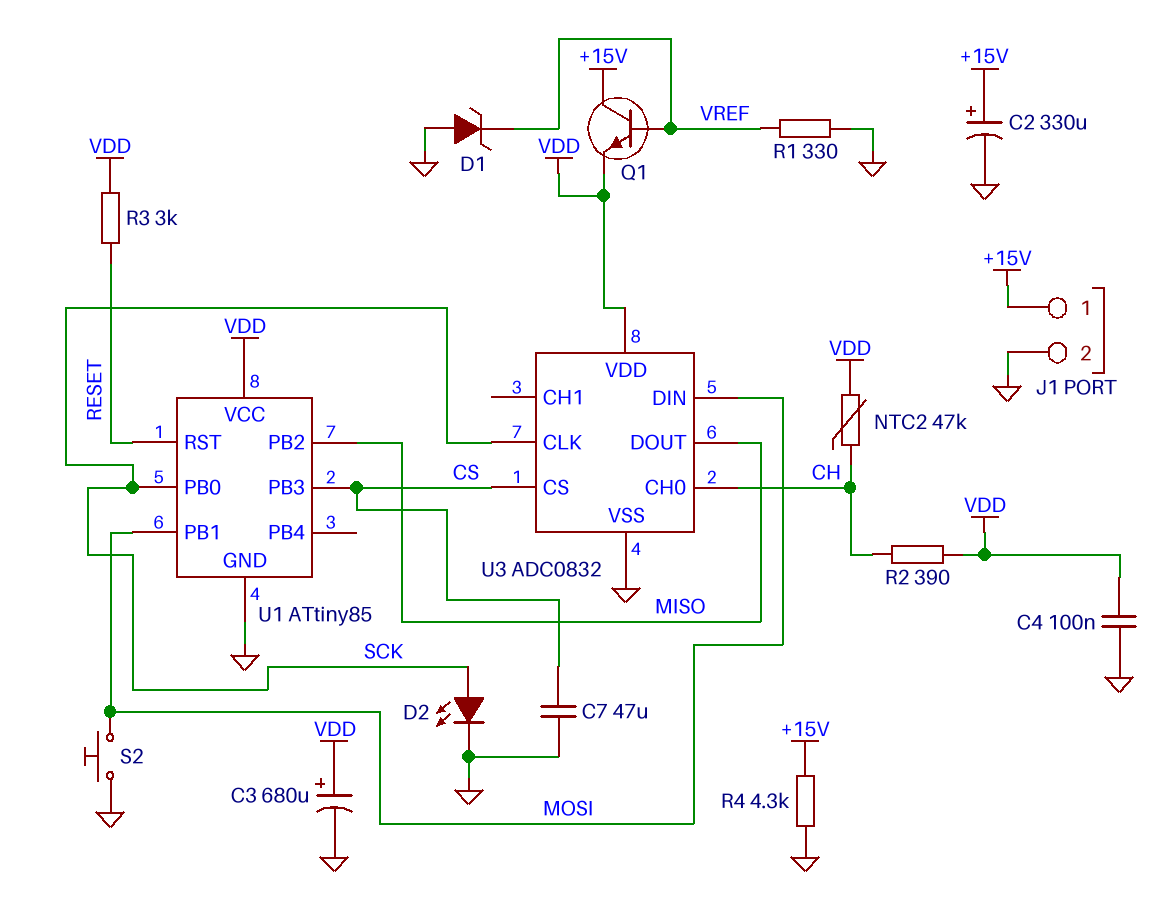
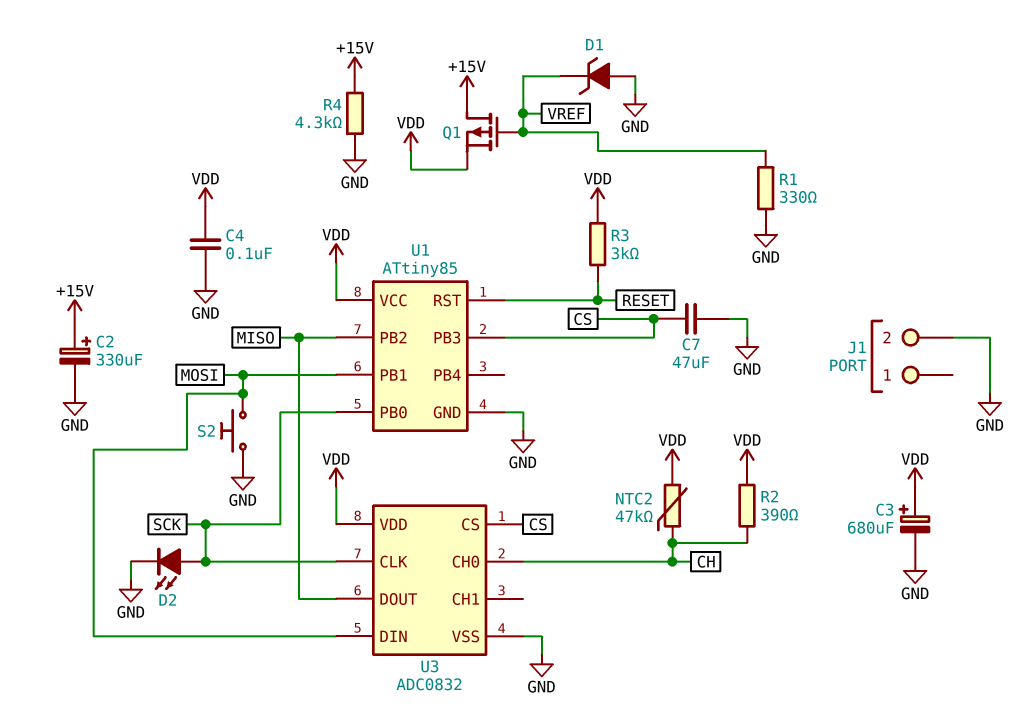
J1 pin 1: +15V -> none
Q1: NPN (B VREF, C +15V, E VDD) -> PMOS (G VREF, D +15V, S VDD)

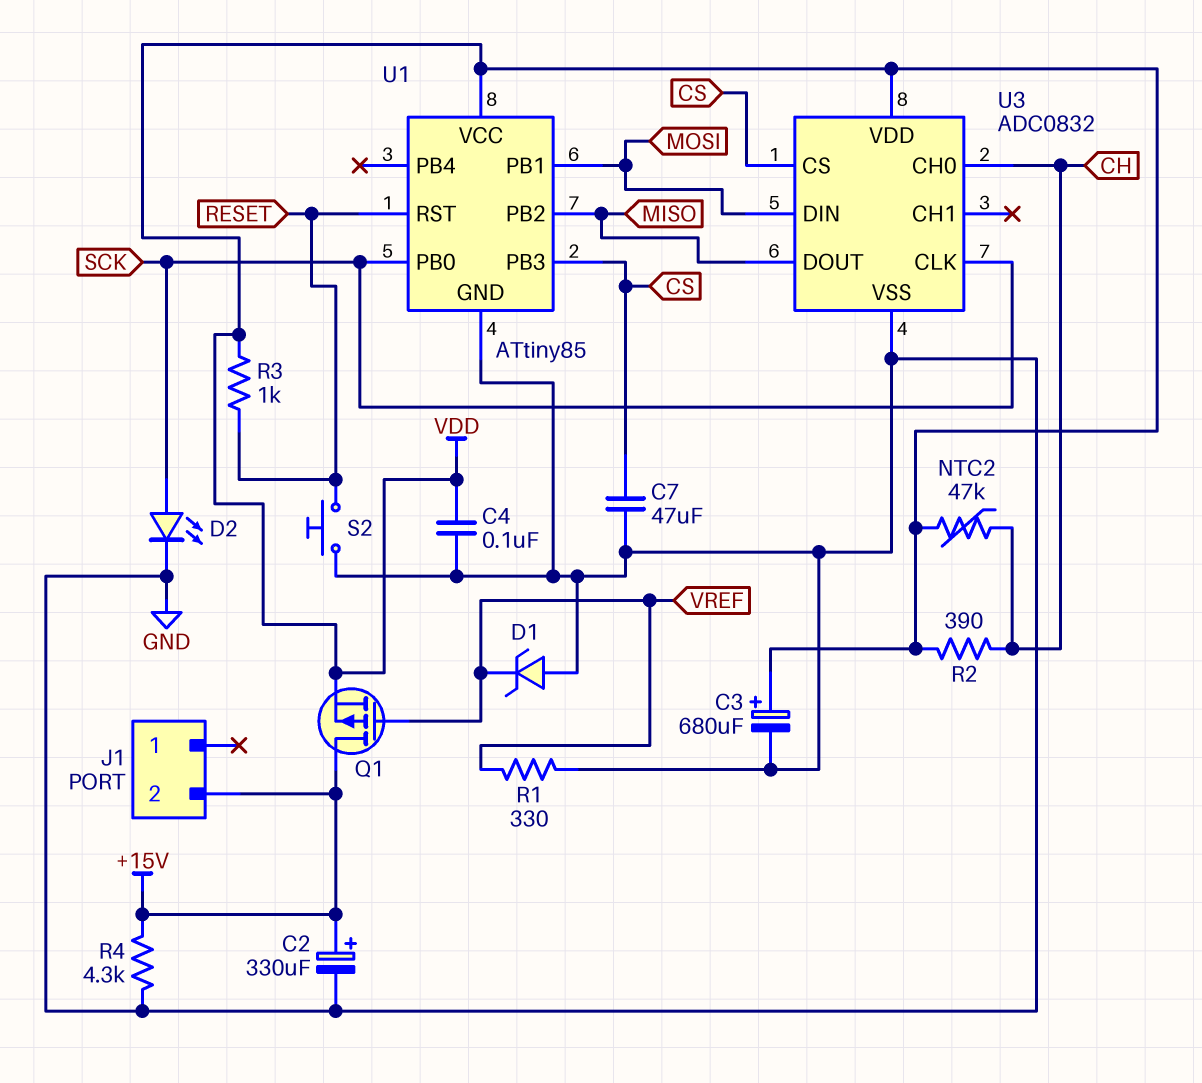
J1 pin 2: GND -> +15V
R3: 3k (RESET, VDD) -> 1k (RESET, VDD)
S2: button (GND, MOSI) -> button (GND, RESET)

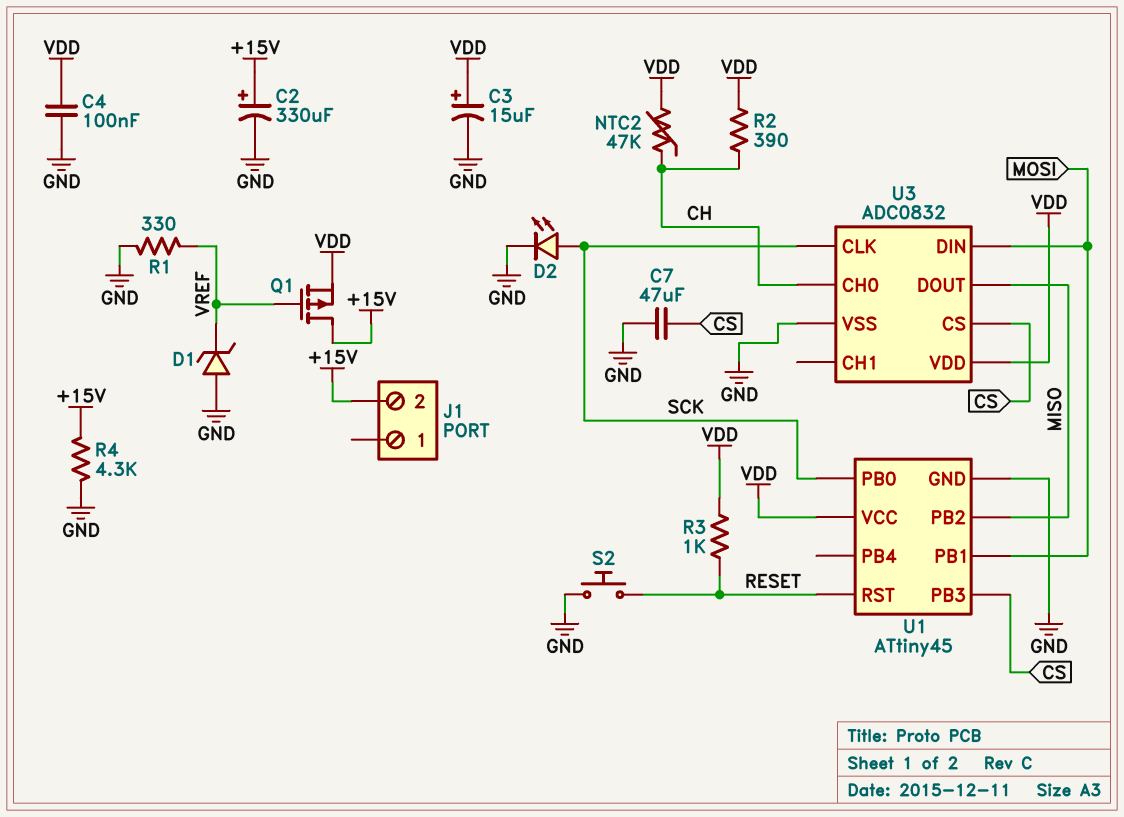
C3: 680uF (plus VDD, minus GND) -> 15uF (plus VDD, minus GND)
U1: ATtiny85 -> ATtiny45

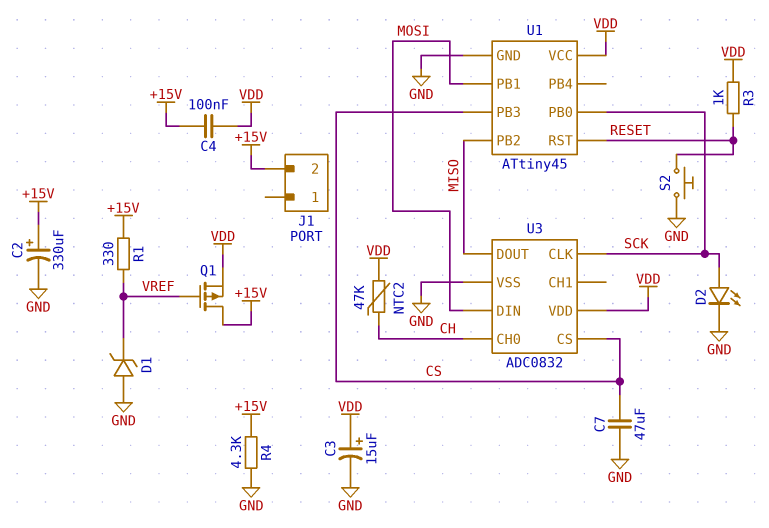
C4: 100nF (GND, VDD) -> 100nF (+15V, VDD)
R1: 330 (GND, VREF) -> 330 (+15V, VREF)
R2: 390 (CH, VDD) -> none

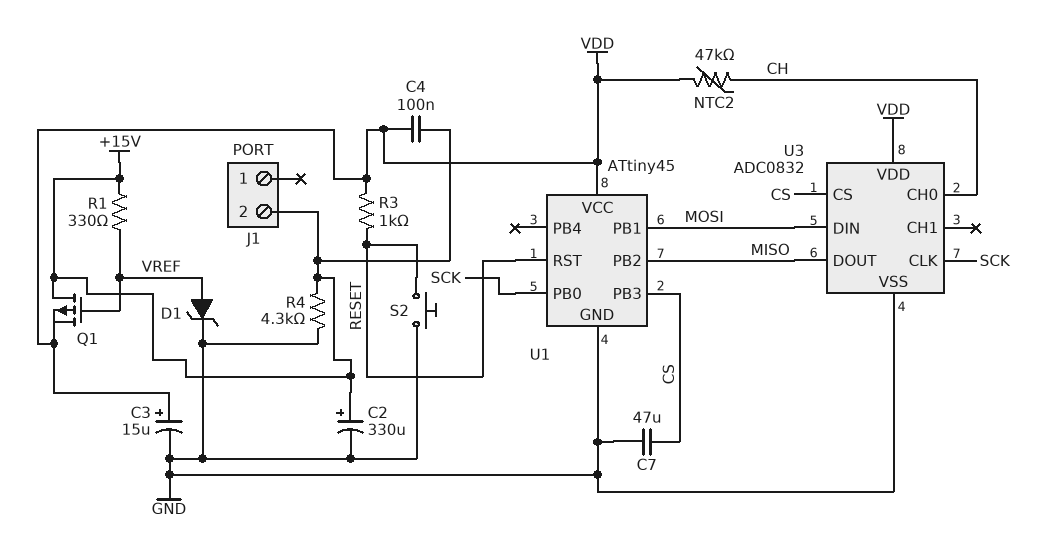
D1: zener (A GND, K VREF) -> zener (A VREF, K GND)
D2: LED (A SCK, K GND) -> none

